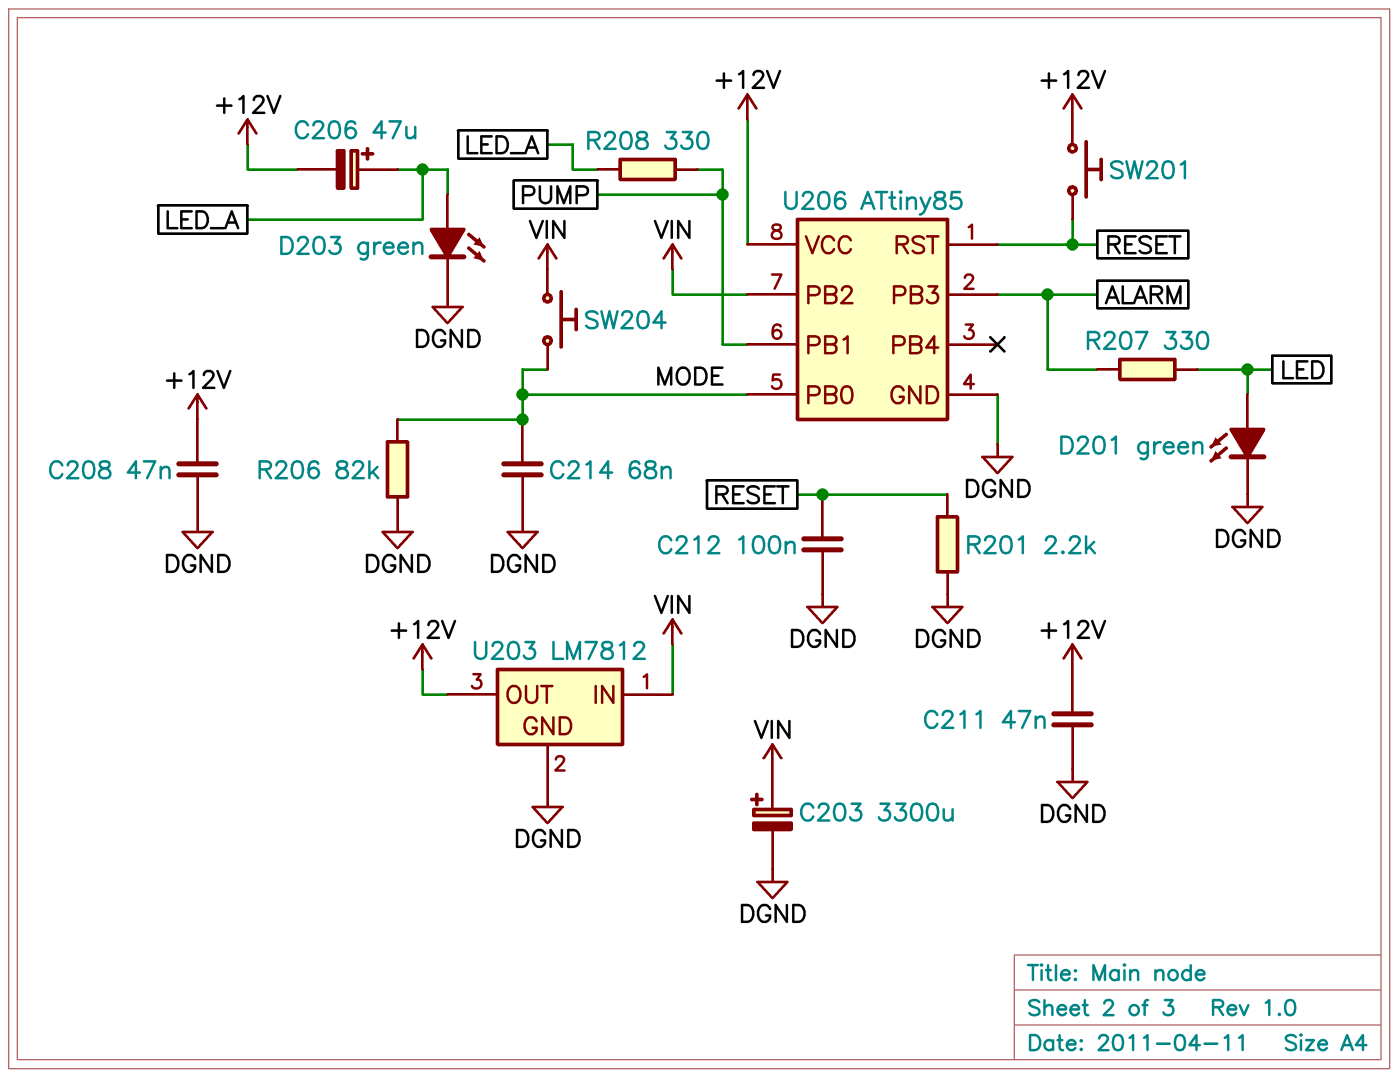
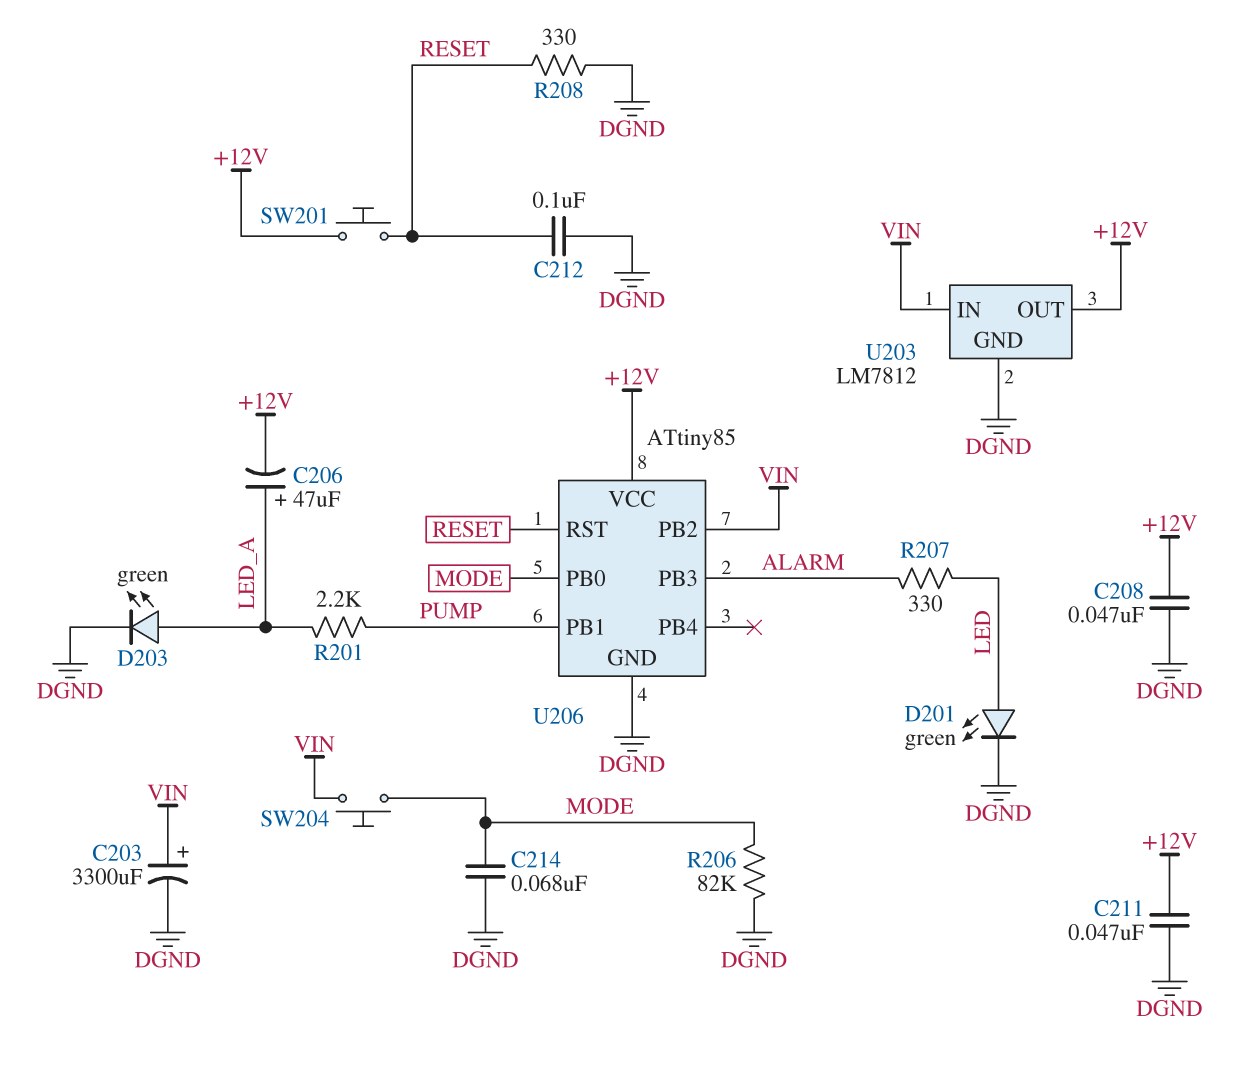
R201: 2.2k (DGND, RESET) -> 2.2k (LED_A, PUMP)
R208: 330 (LED_A, PUMP) -> 330 (DGND, RESET)

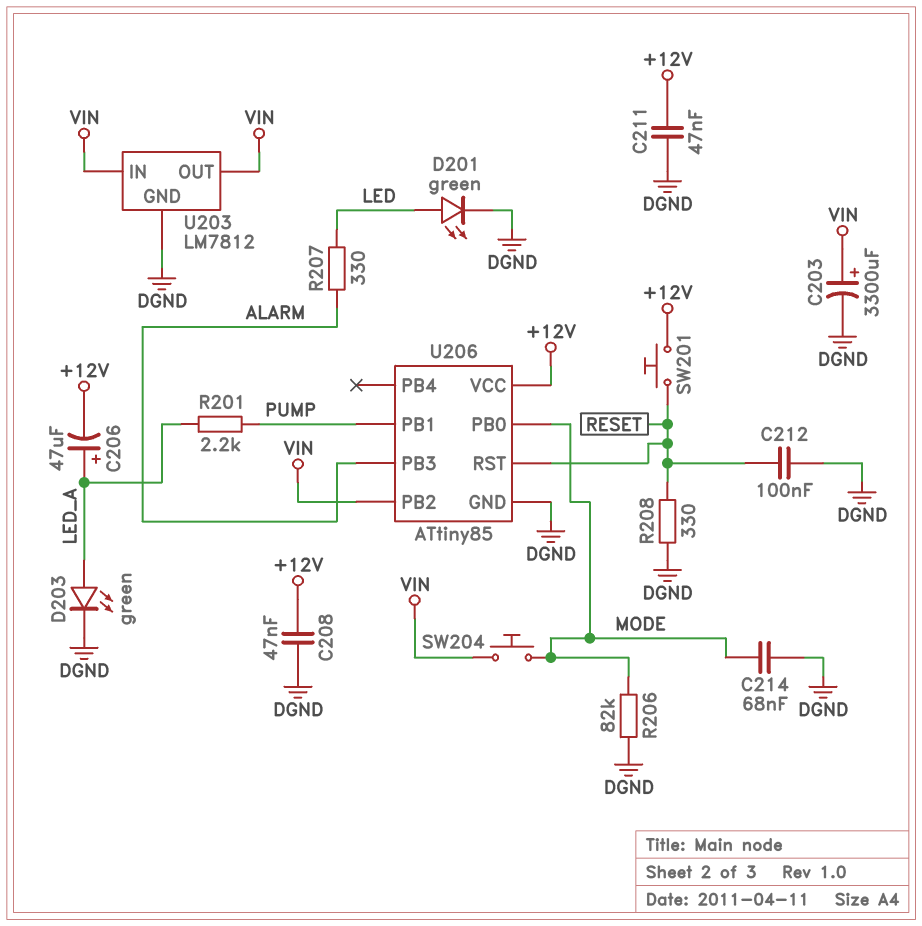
U203 pin OUT: +12V -> VIN

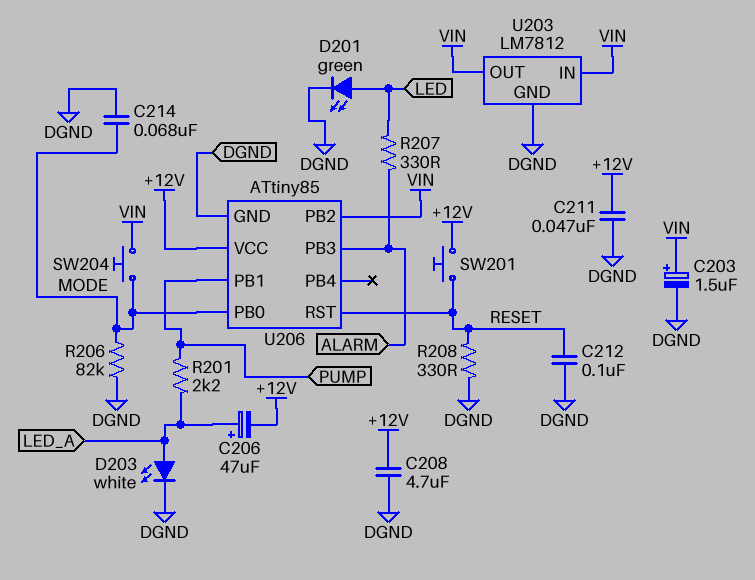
C203: 3300uF (plus VIN, minus DGND) -> 1.5uF (plus VIN, minus DGND)
C208: 47nF (+12V, DGND) -> 4.7uF (+12V, DGND)
D203: LED green (A LED_A, K DGND) -> LED white (A LED_A, K DGND)

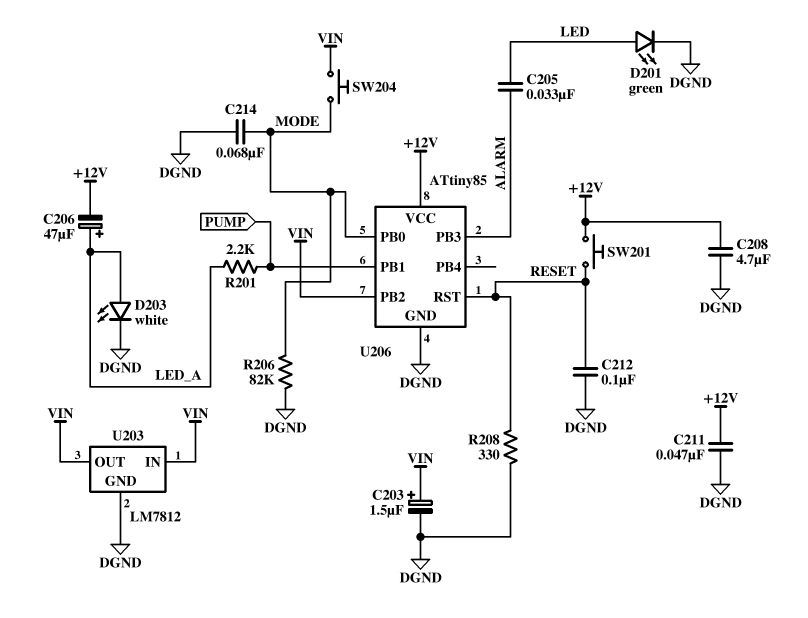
C205: none -> 33nF (ALARM, LED)
R207: 330 (ALARM, LED) -> none

